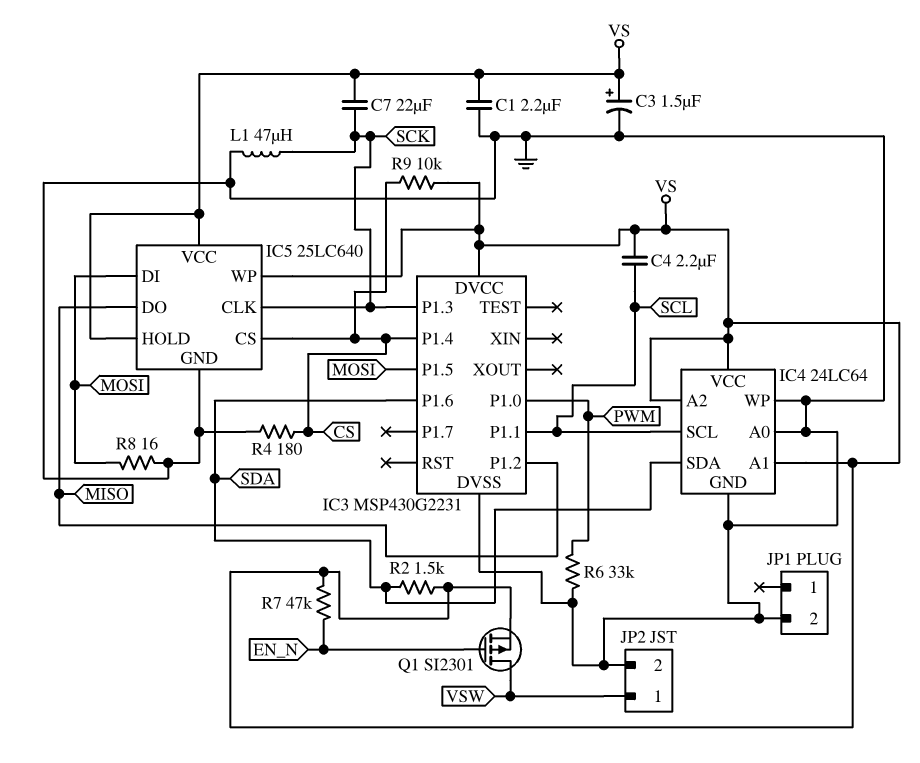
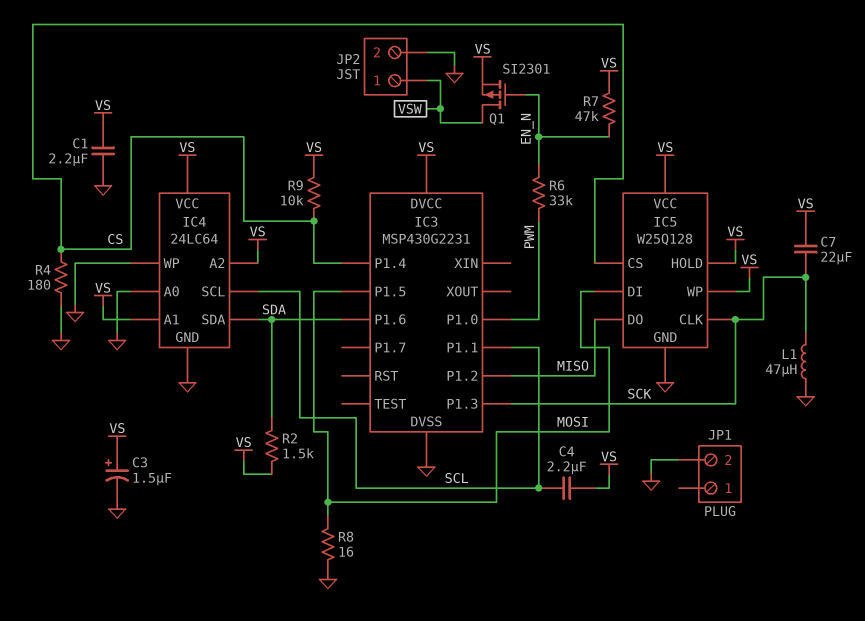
IC5: 25LC640 -> W25Q128
R6: 33k (GND, PWM) -> 33k (EN_N, PWM)

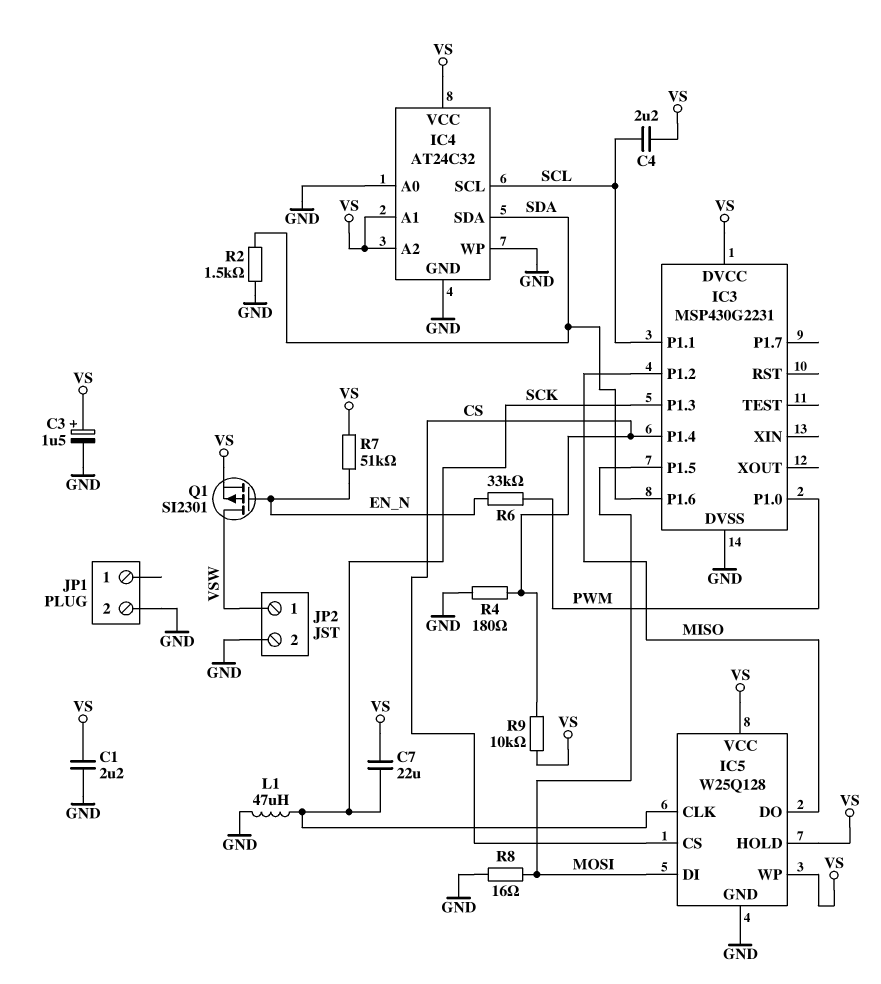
IC4: 24LC64 -> AT24C32
R2: 1.5k (SDA, VS) -> 1.5k (GND, SDA)
R7: 47k (EN_N, VS) -> 51k (EN_N, VS)

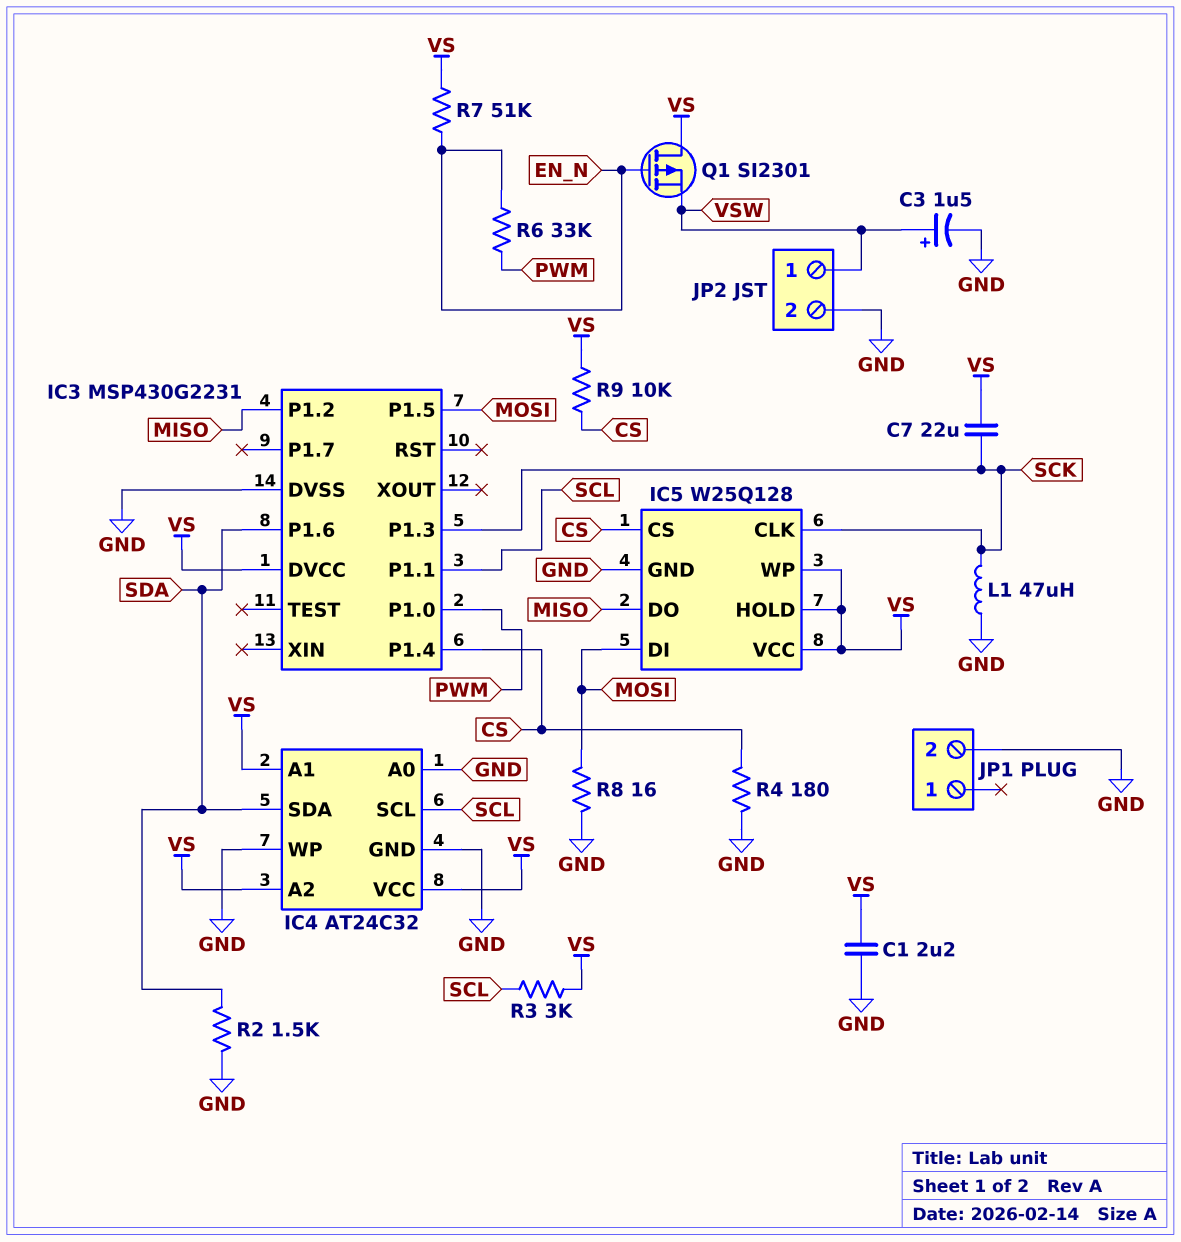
C3: 1.5uF (plus VS, minus GND) -> 1.5uF (plus VSW, minus GND)
C4: 2.2uF (SCL, VS) -> none
Q1: PMOS SI2301 (G EN_N, D VSW, S VS) -> PMOS SI2301 (G EN_N, D VS, S VSW)
R3: none -> 3k (SCL, VS)

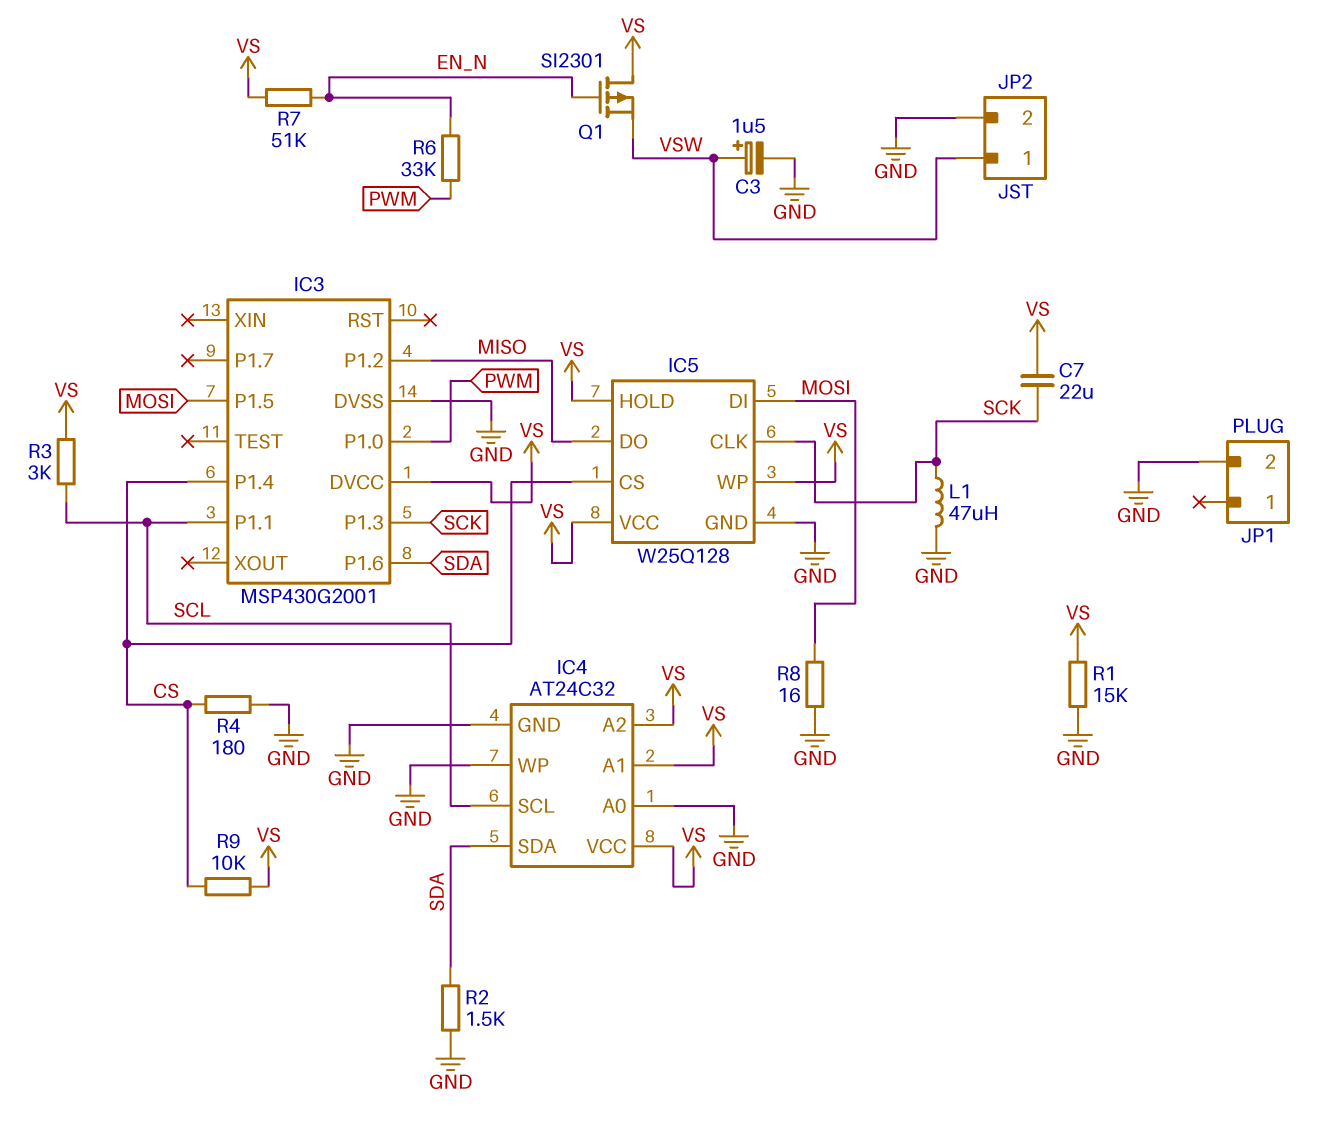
C1: 2.2uF (GND, VS) -> none
IC3: MSP430G2231 -> MSP430G2001
R1: none -> 15k (GND, VS)

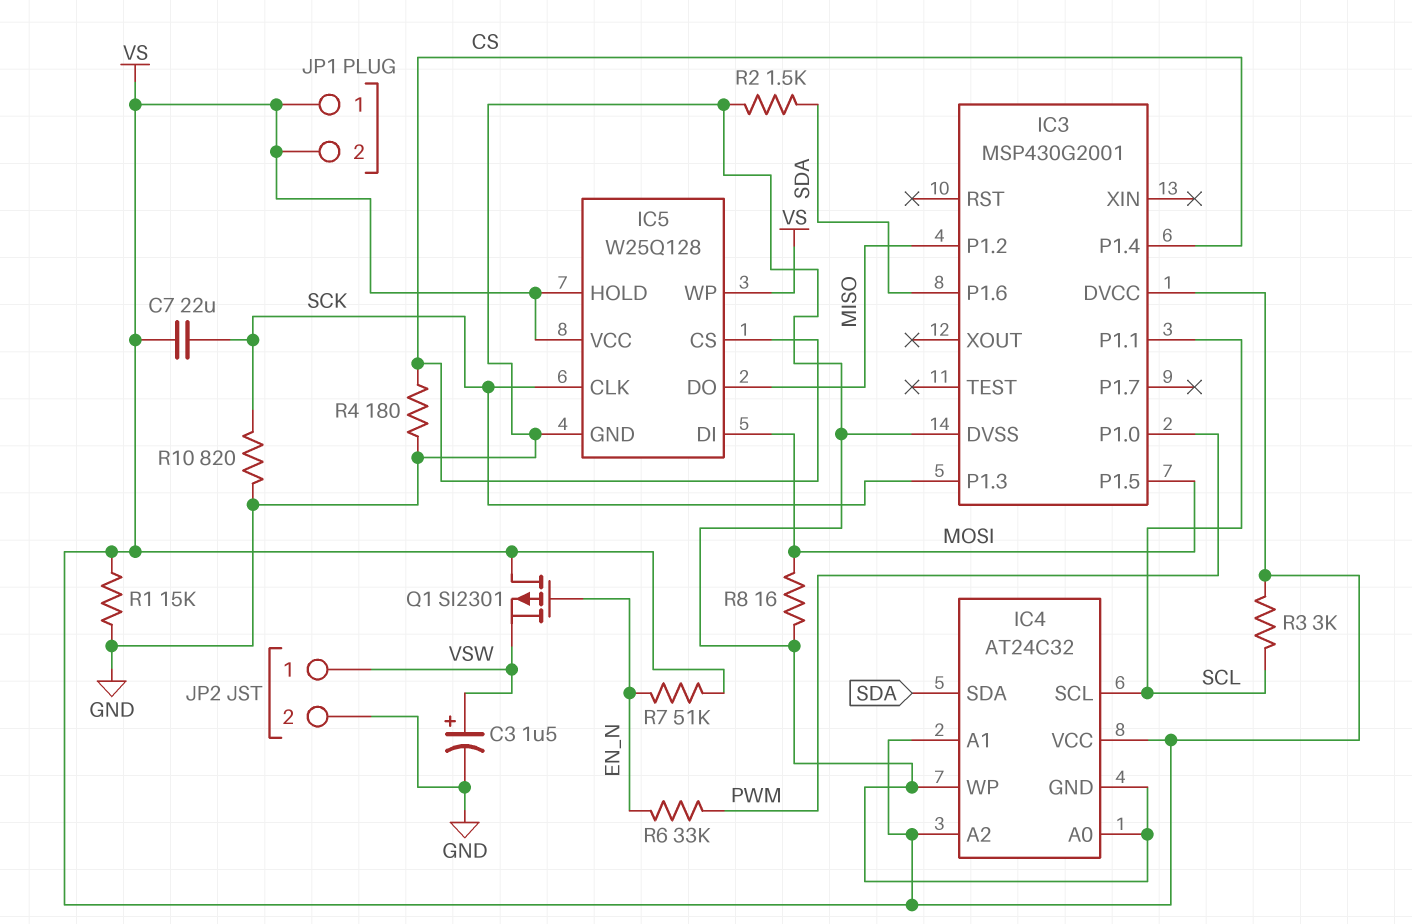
JP1 pin 1: none -> VS
JP1 pin 2: GND -> VS
L1: 47uH (GND, SCK) -> none
R9: 10k (CS, VS) -> none
R10: none -> 820 (GND, SCK)

